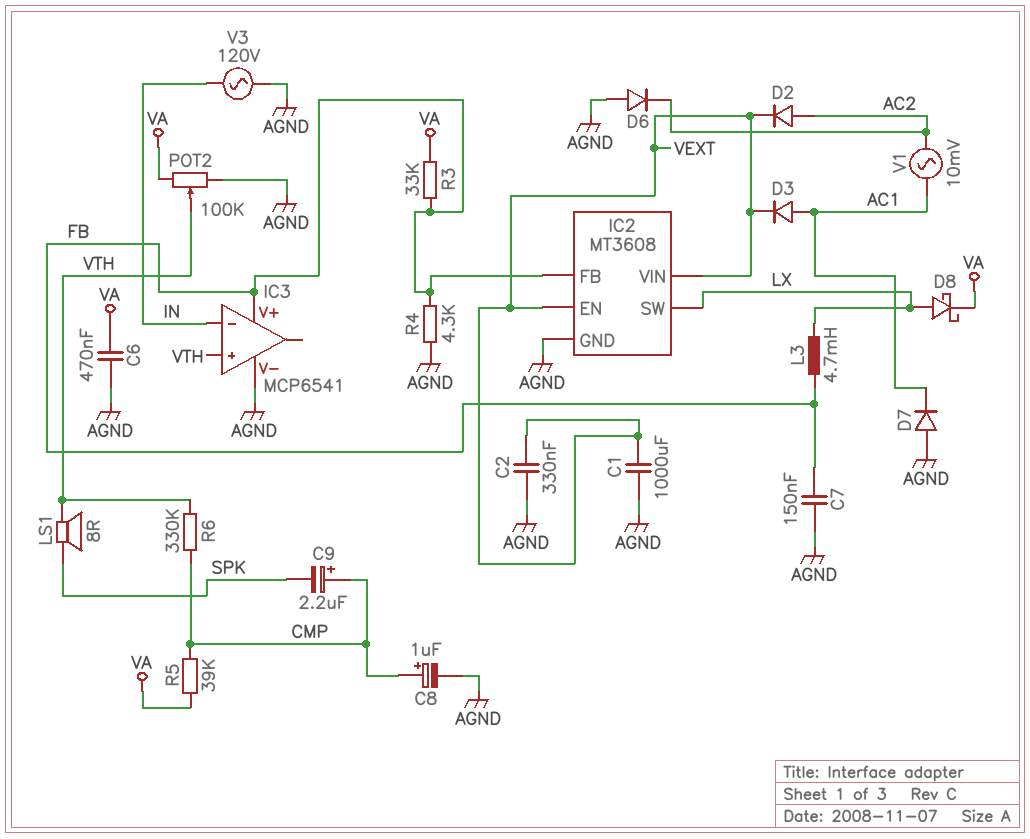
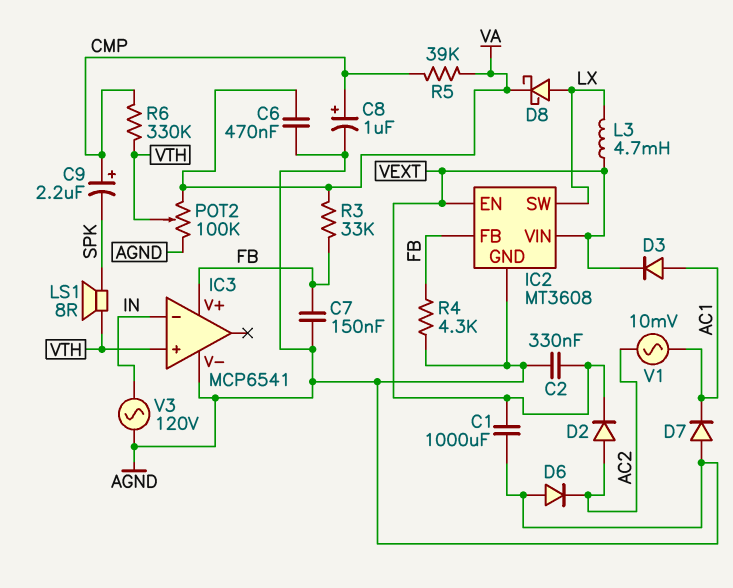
L3: 4.7mH (FB, LX) -> 4.7mH (LX, VEXT)

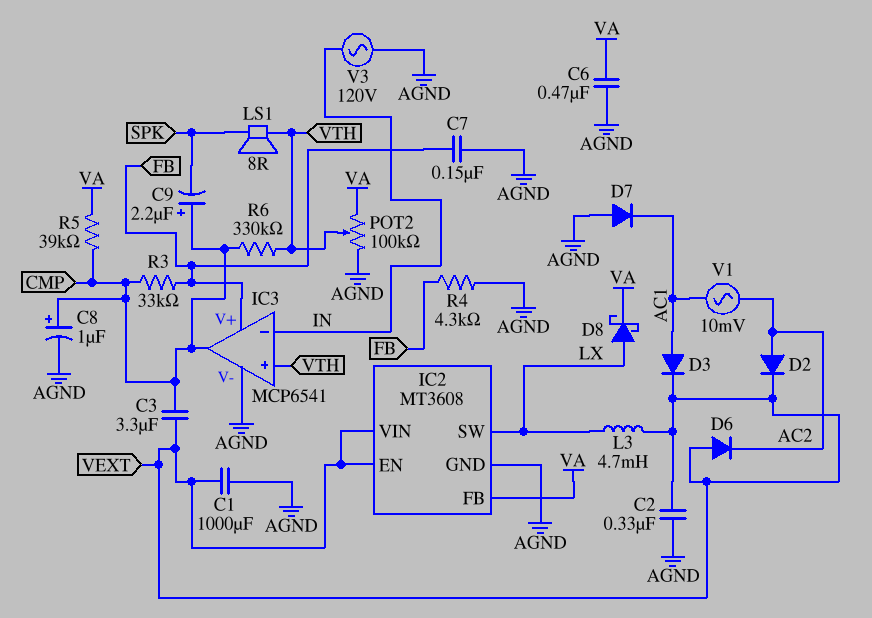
C3: none -> 3.3uF (CMP, VEXT)
D6: diode (A AGND, K AC2) -> diode (A VEXT, K AC2)
IC2 pin FB: FB -> VA
IC3 pin out: none -> CMP
R3: 33k (FB, VA) -> 33k (CMP, FB)

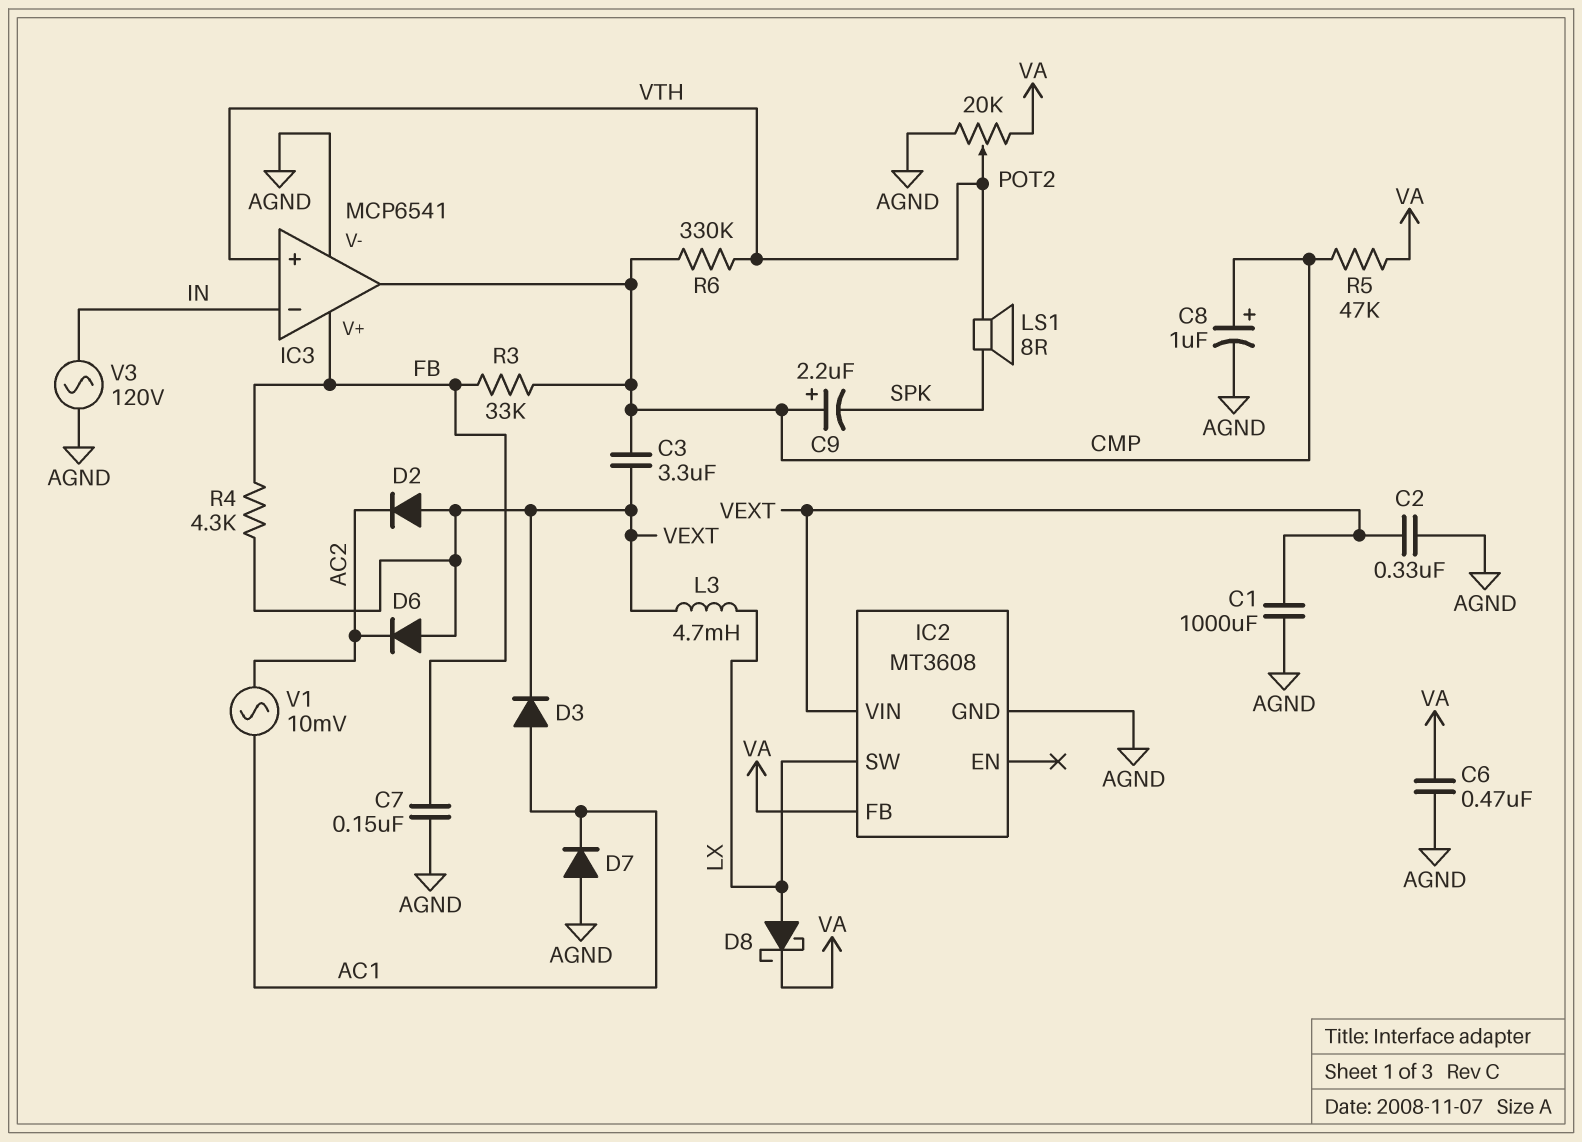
D2: diode (A AC2, K VEXT) -> diode (A VEXT, K AC2)
IC2 pin EN: VEXT -> none
POT2: 100k (AGND, VA, wiper VTH) -> 20k (AGND, VA, wiper VTH)
R4: 4.3k (AGND, FB) -> 4.3k (FB, VEXT)
R5: 39k (CMP, VA) -> 47k (CMP, VA)

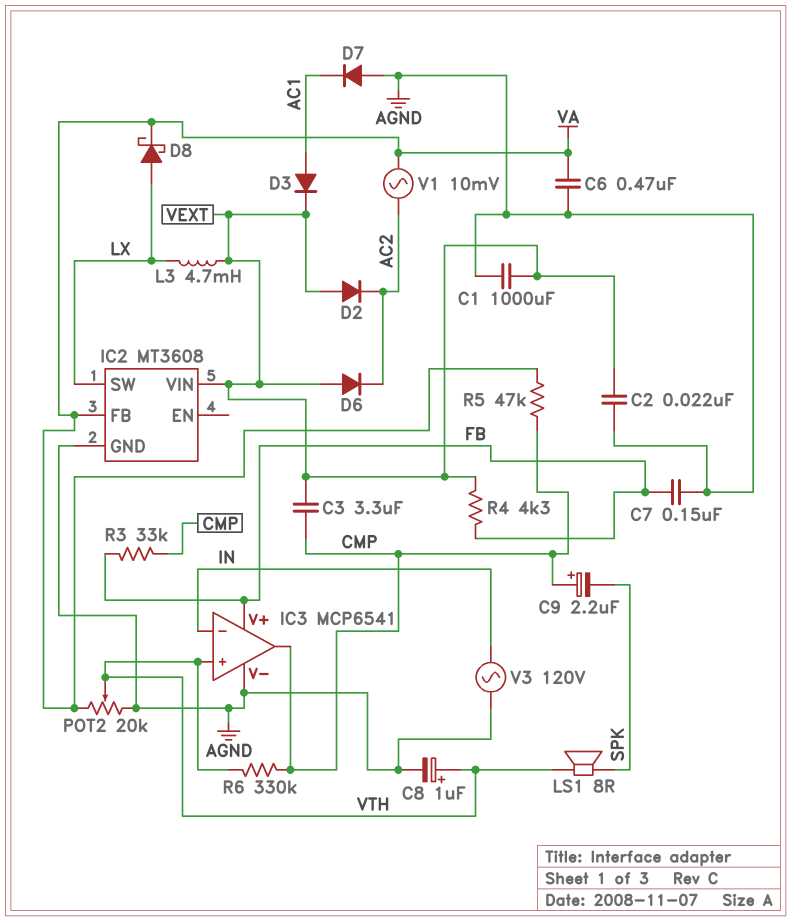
C2: 330nF (AGND, VEXT) -> 22nF (AGND, VEXT)
C8: 1uF (plus CMP, minus AGND) -> 1uF (plus VTH, minus AGND)
V1: AC 10mV (AC1, AC2) -> AC 10mV (AC2, VA)

